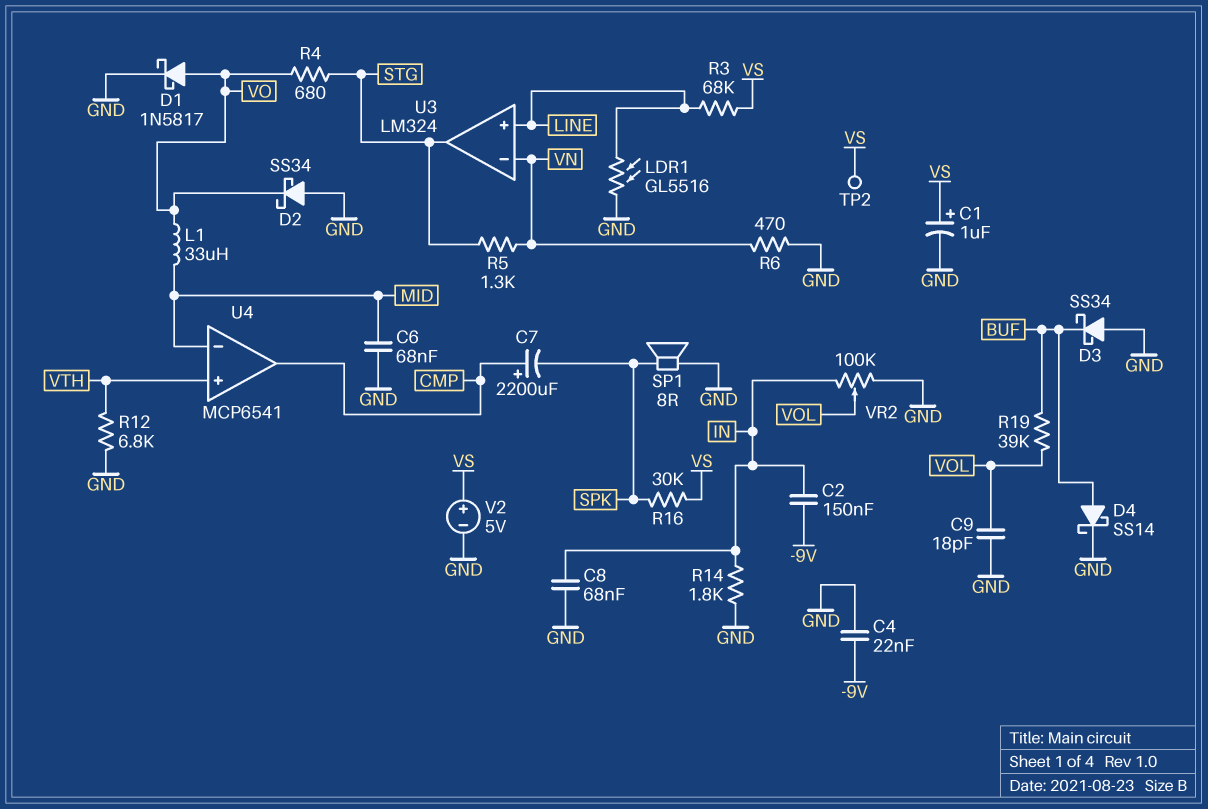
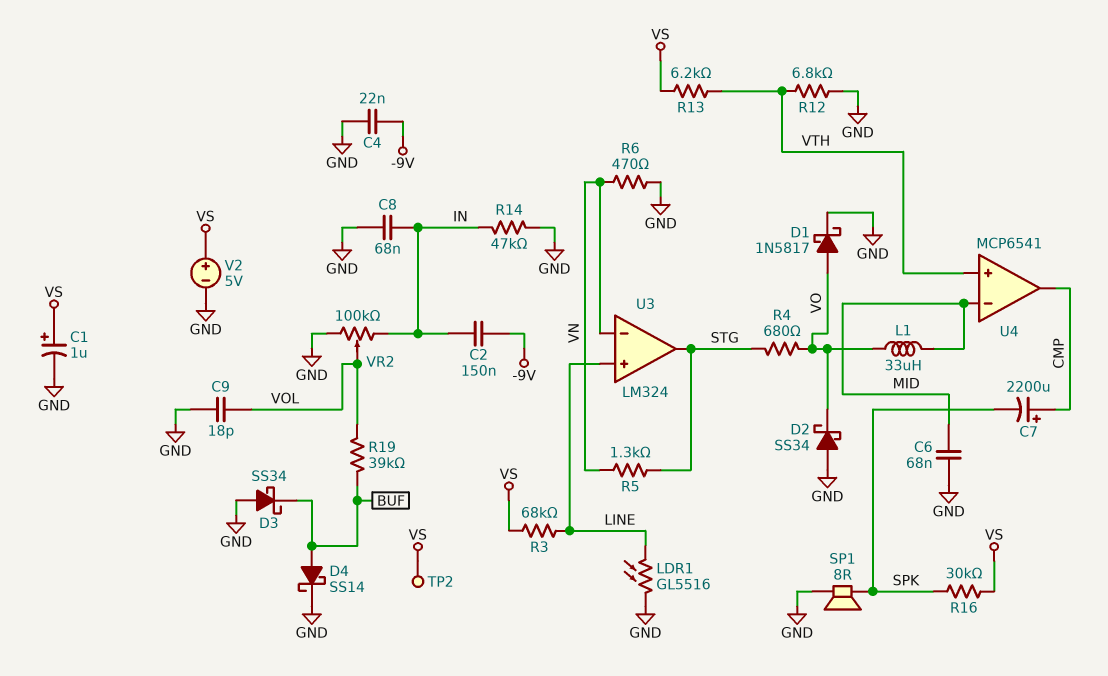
R13: none -> 6.2k (VS, VTH)
R14: 1.8k (GND, IN) -> 47k (GND, IN)

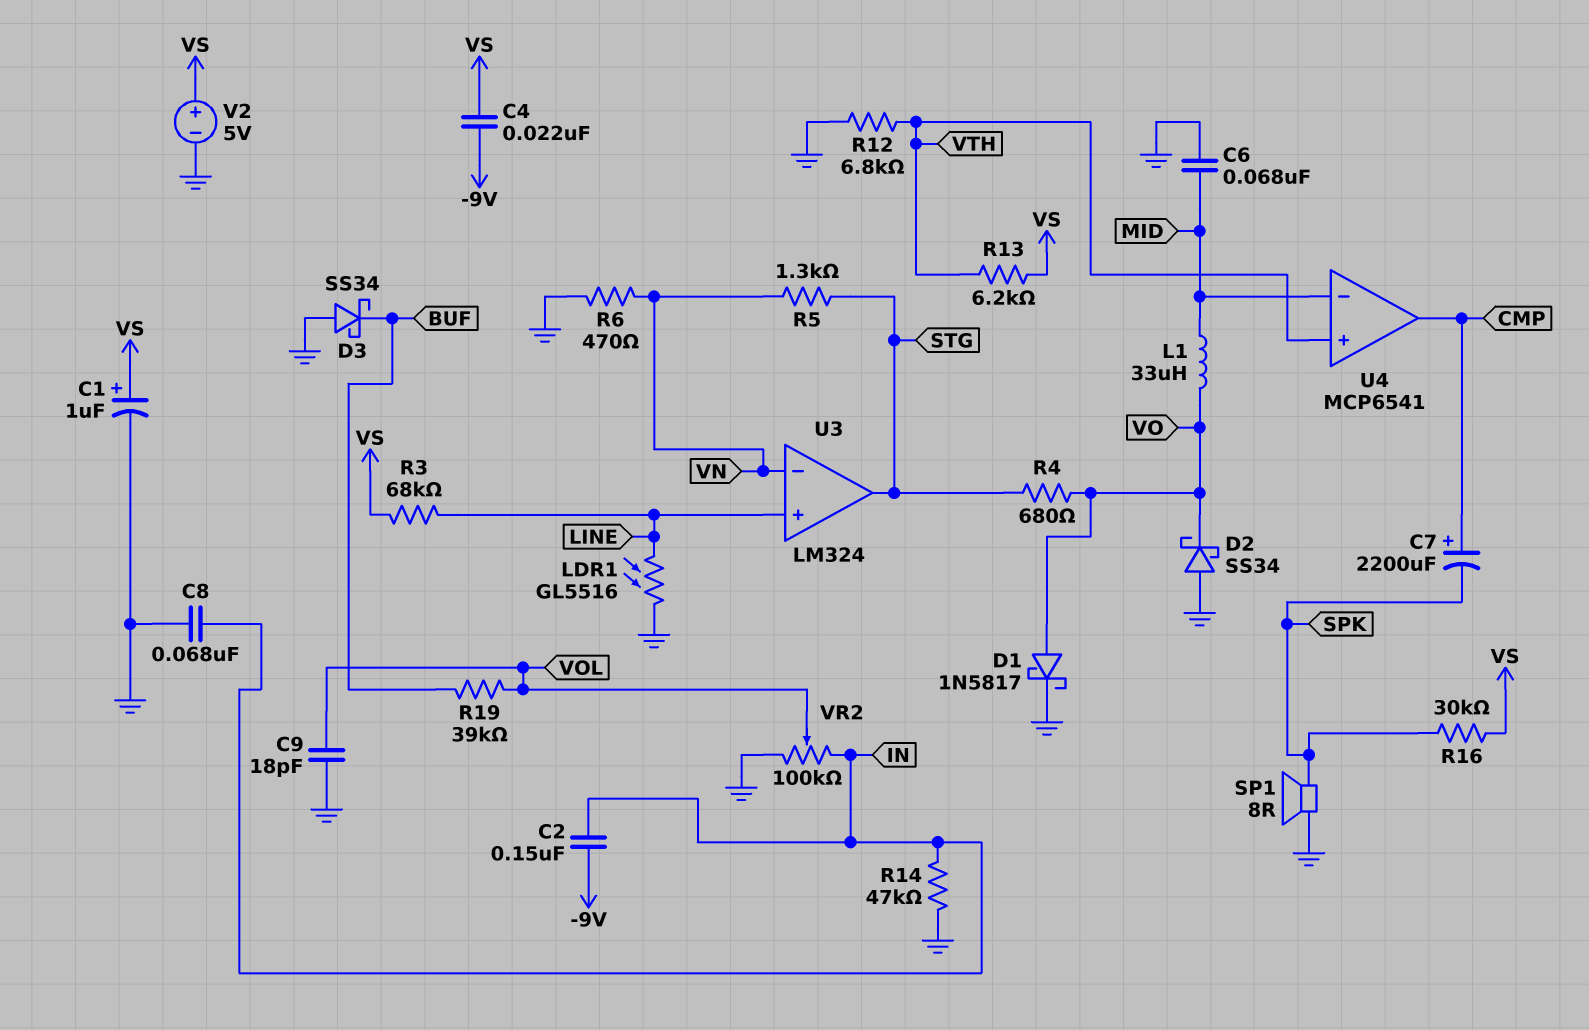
C4: 22nF (-9V, GND) -> 22nF (-9V, VS)
D4: schottky SS14 (A BUF, K GND) -> none
TP2: test point (VS) -> none

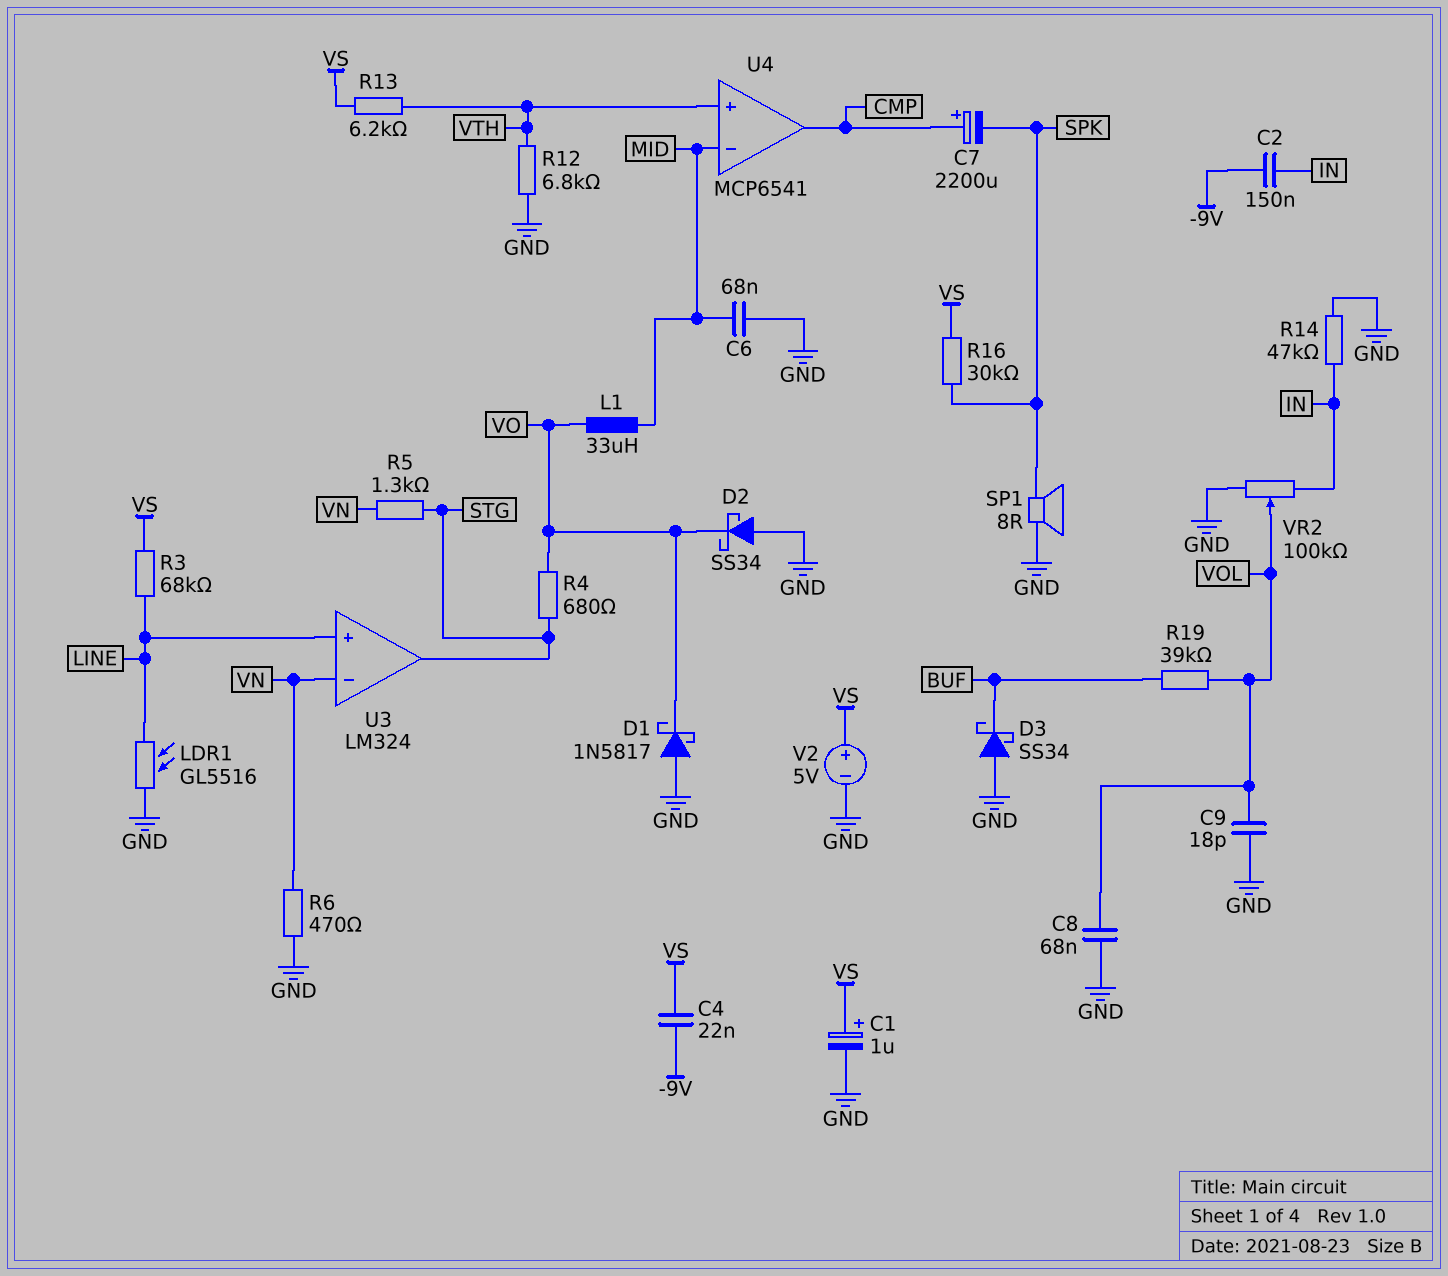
C8: 68nF (GND, IN) -> 68nF (GND, VOL)
D1: schottky 1N5817 (A VO, K GND) -> schottky 1N5817 (A GND, K VO)

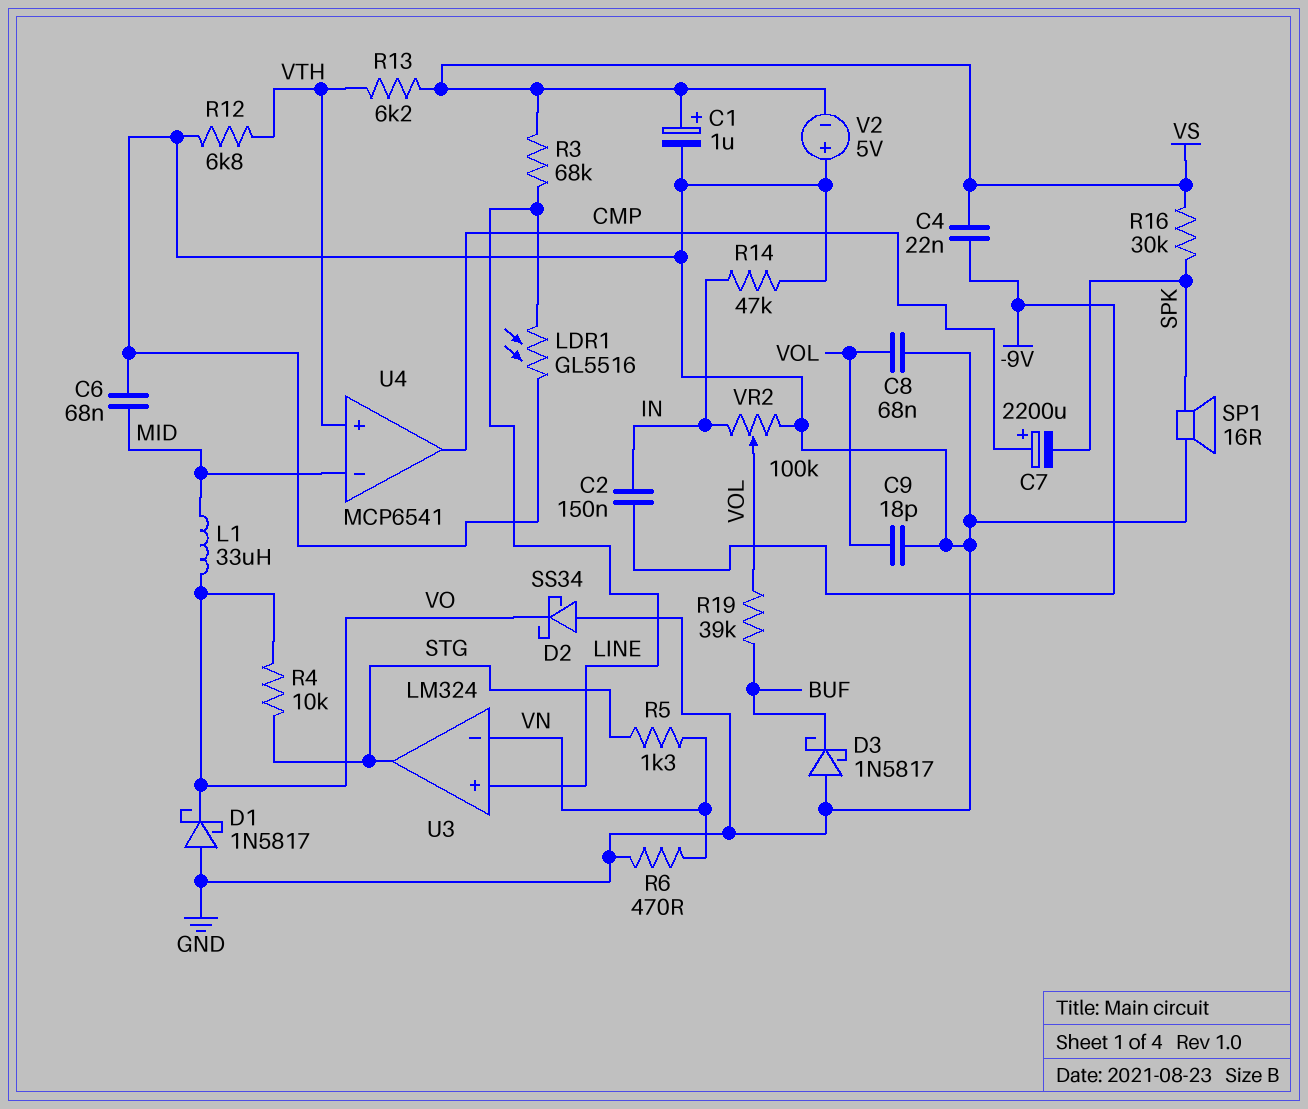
D3: schottky SS34 (A GND, K BUF) -> schottky 1N5817 (A GND, K BUF)
R4: 680 (STG, VO) -> 10k (STG, VO)
SP1: speaker 8R (GND, SPK) -> speaker 16R (GND, SPK)
V2: 5V (plus VS, minus GND) -> 5V (plus GND, minus VS)

